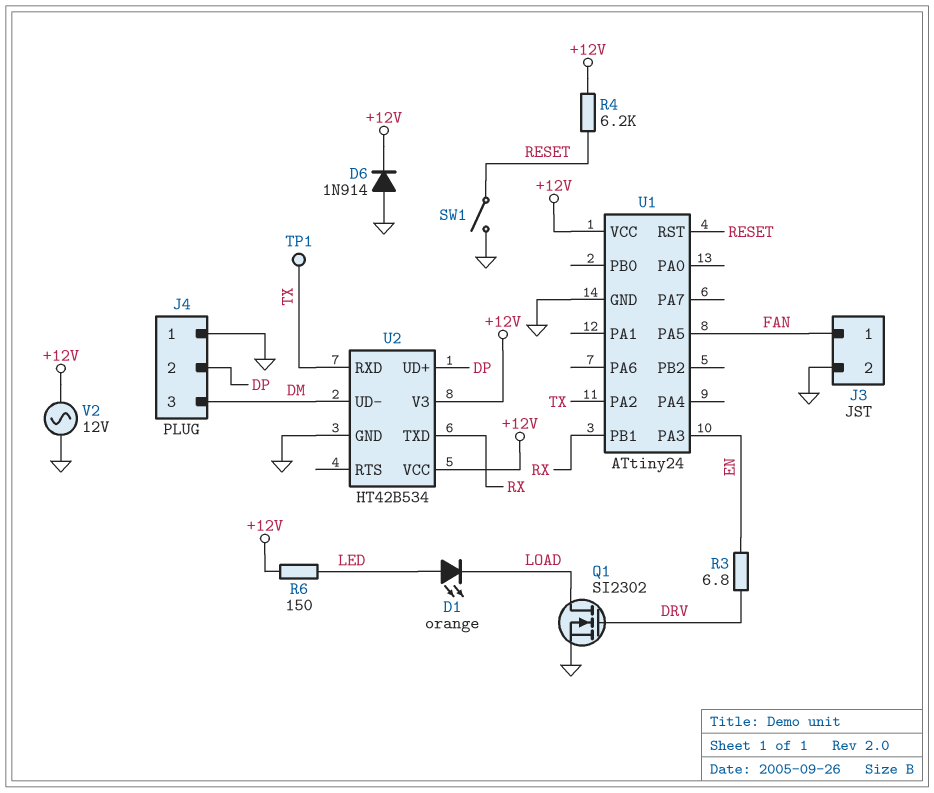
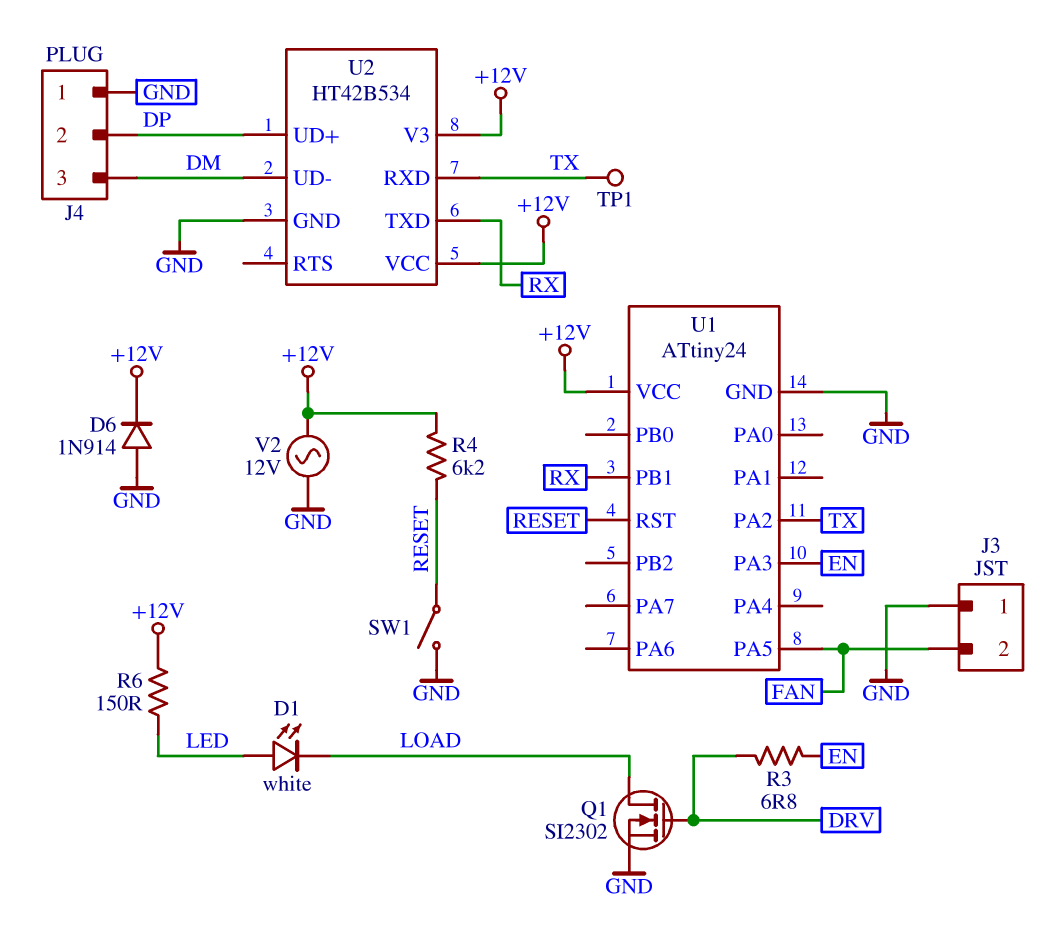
D1: LED orange (A LED, K LOAD) -> LED white (A LED, K LOAD)
J3 pin 1: FAN -> GND
J3 pin 2: GND -> FAN

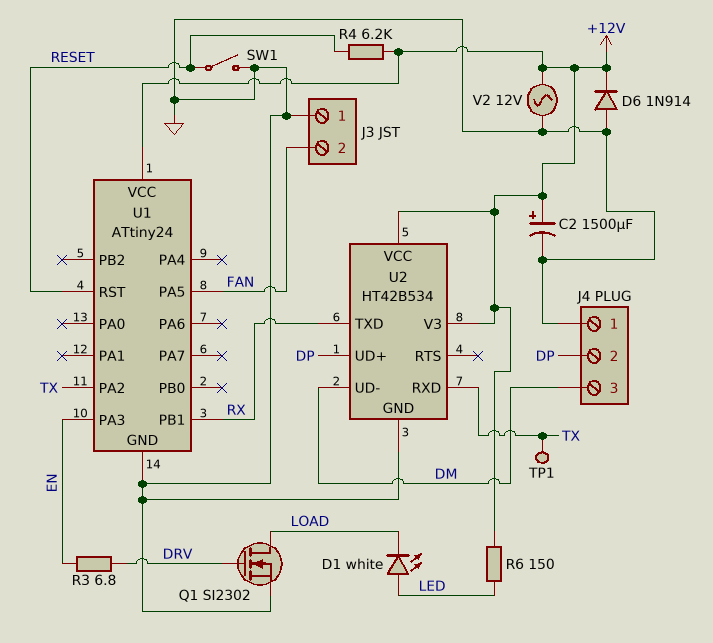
C2: none -> 1500uF (plus +12V, minus GND)

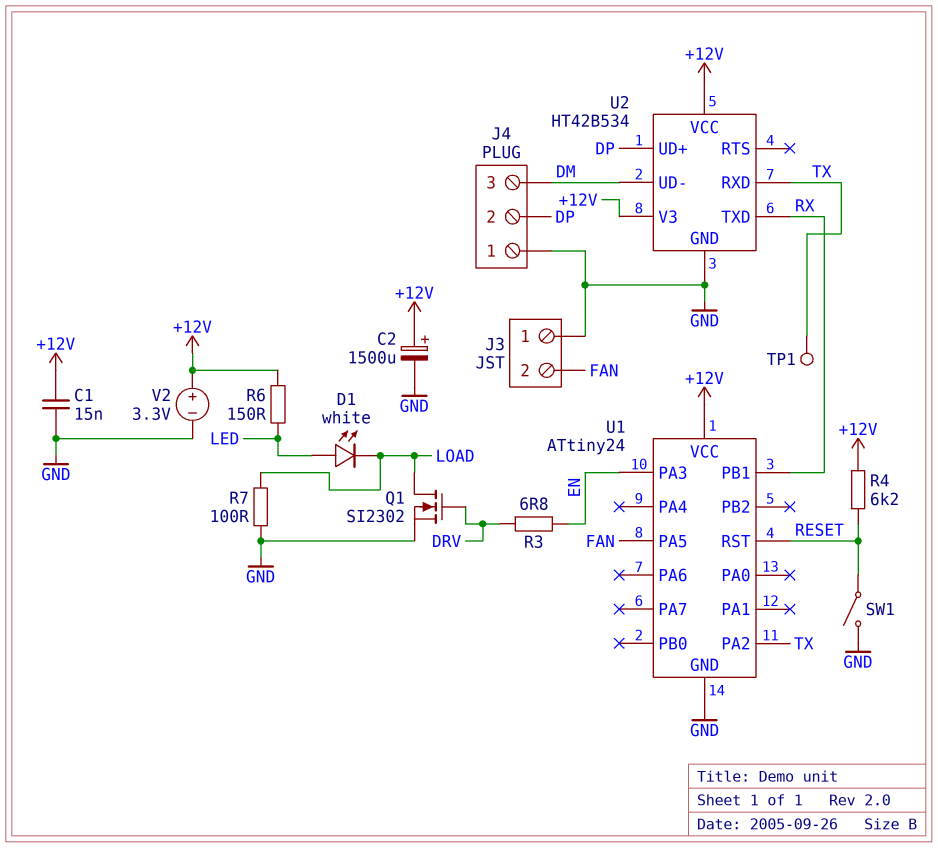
C1: none -> 15nF (+12V, GND)
D6: diode 1N914 (A GND, K +12V) -> none
R7: none -> 100 (GND, LOAD)
V2: AC 12V (+12V, GND) -> 3.3V (plus +12V, minus GND)

